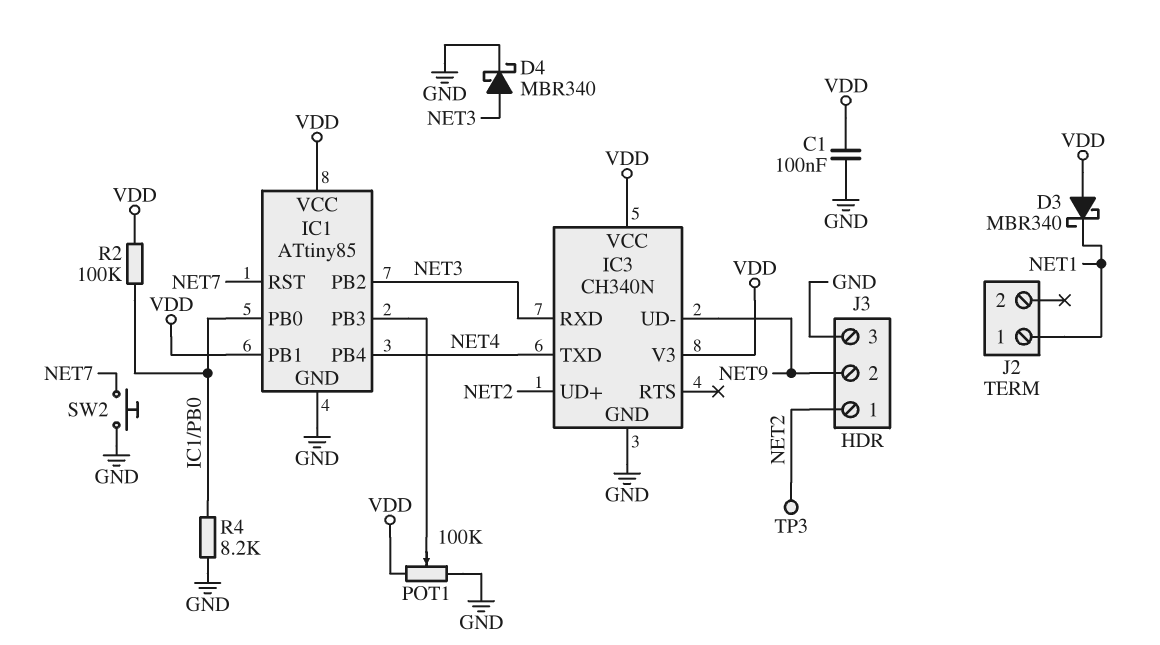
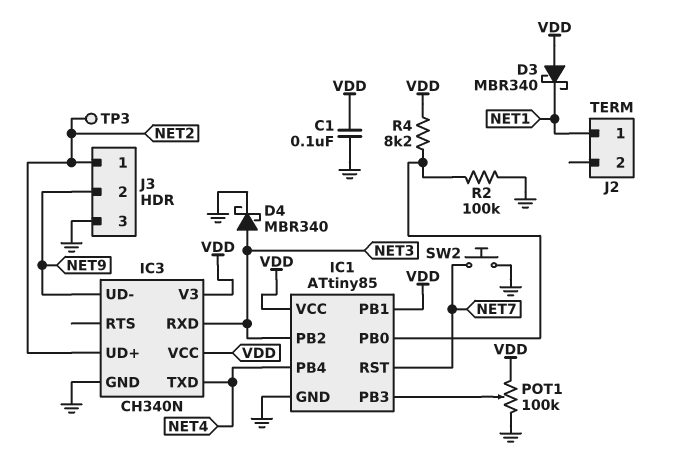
R2: 100k (IC1/PB0, VDD) -> 100k (GND, IC1/PB0)
R4: 8.2k (GND, IC1/PB0) -> 8.2k (IC1/PB0, VDD)

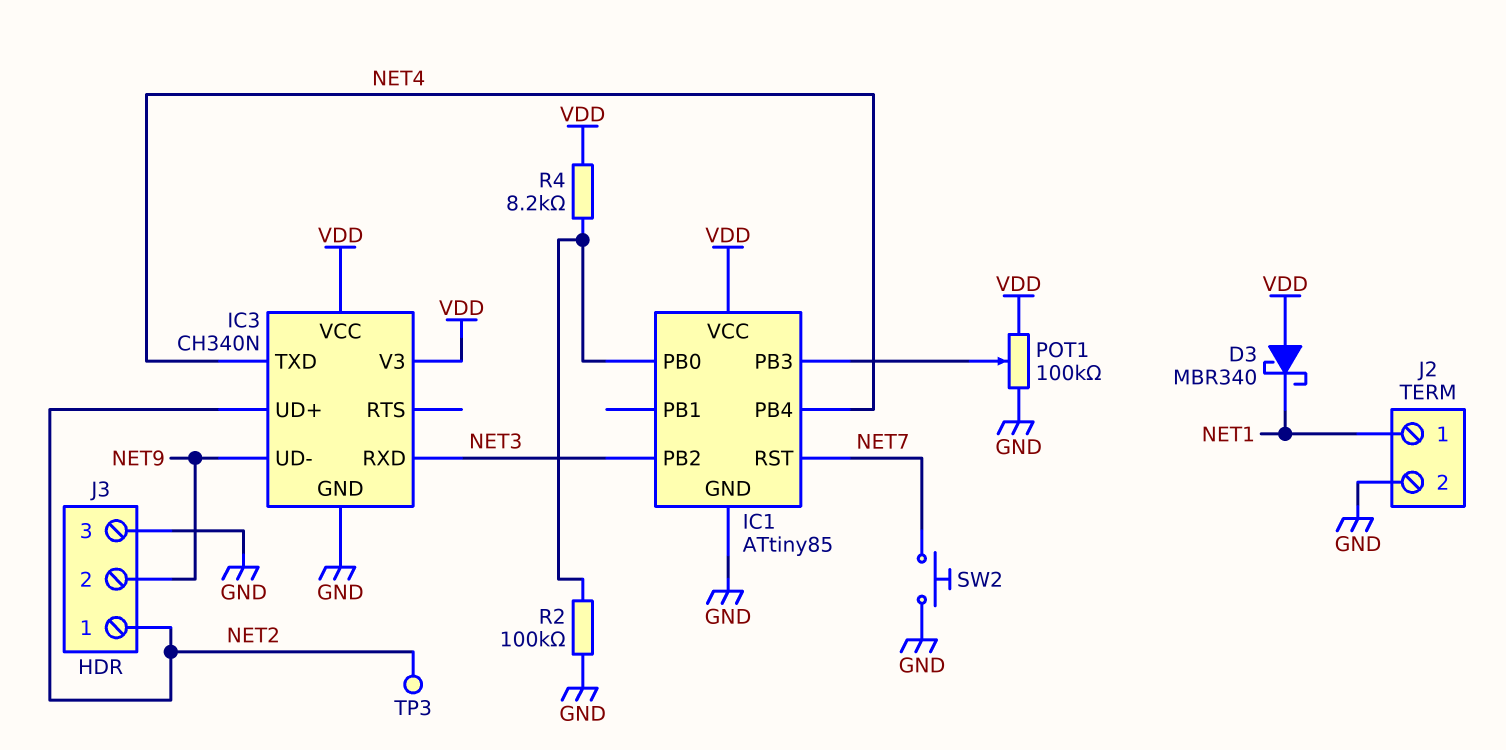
C1: 100nF (GND, VDD) -> none
D4: schottky MBR340 (A NET3, K GND) -> none
IC1 pin PB1: VDD -> none
J2 pin 2: none -> GND

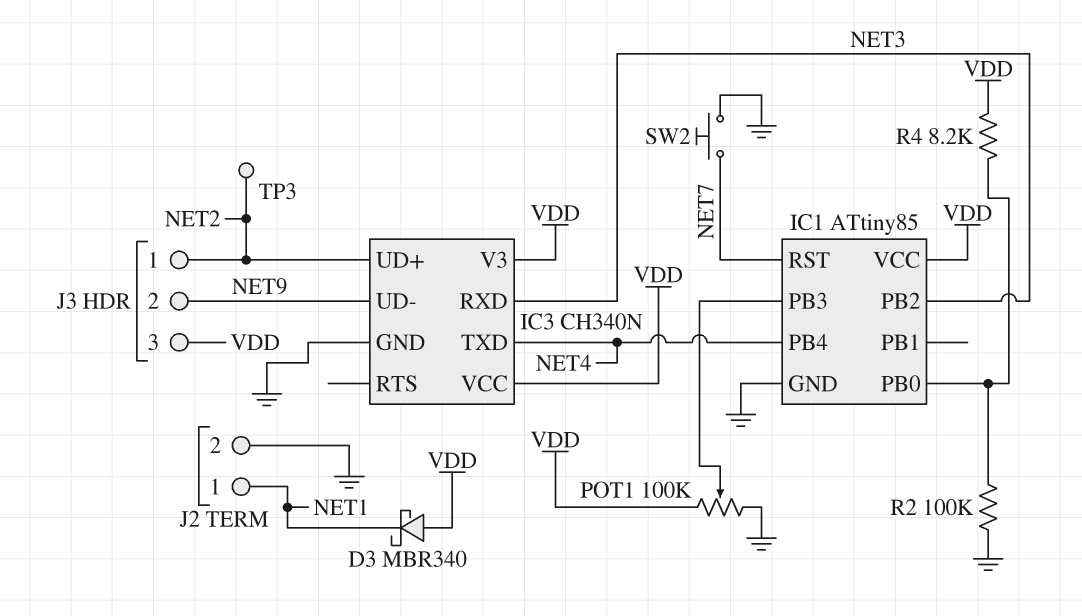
J3 pin 3: GND -> VDD

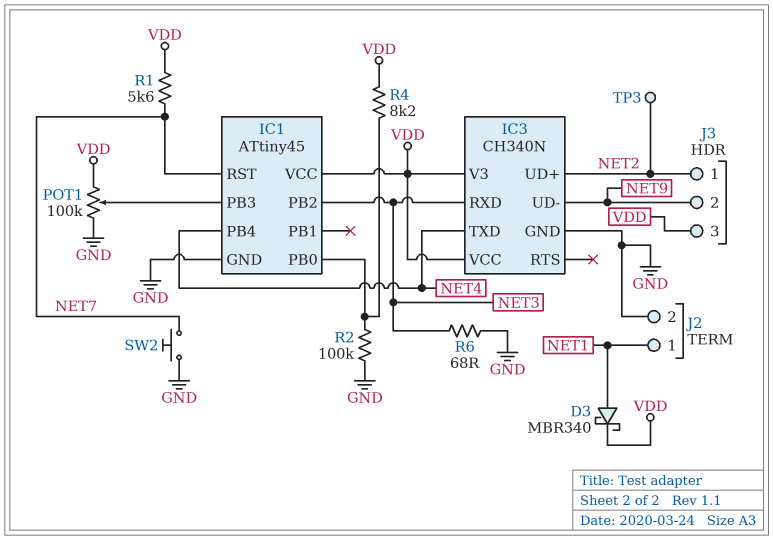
D3: schottky MBR340 (A VDD, K NET1) -> schottky MBR340 (A NET1, K VDD)
IC1: ATtiny85 -> ATtiny45
R1: none -> 5.6k (NET7, VDD)
R6: none -> 68 (GND, NET3)

